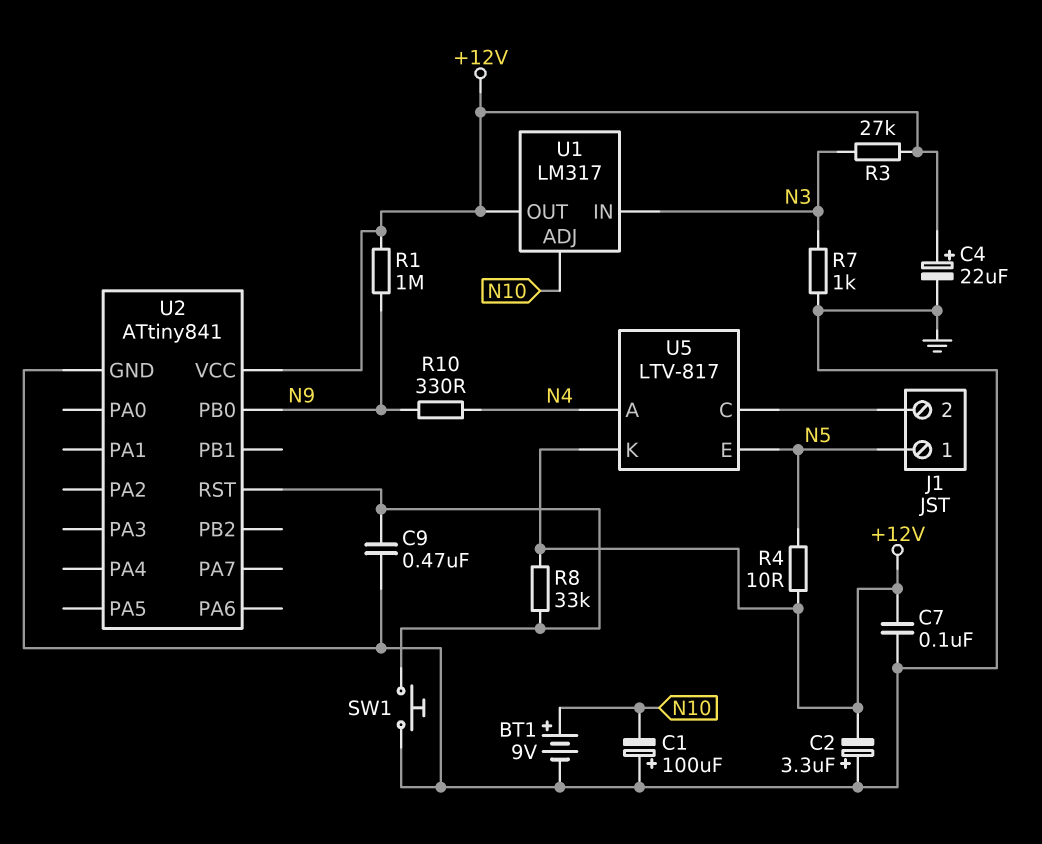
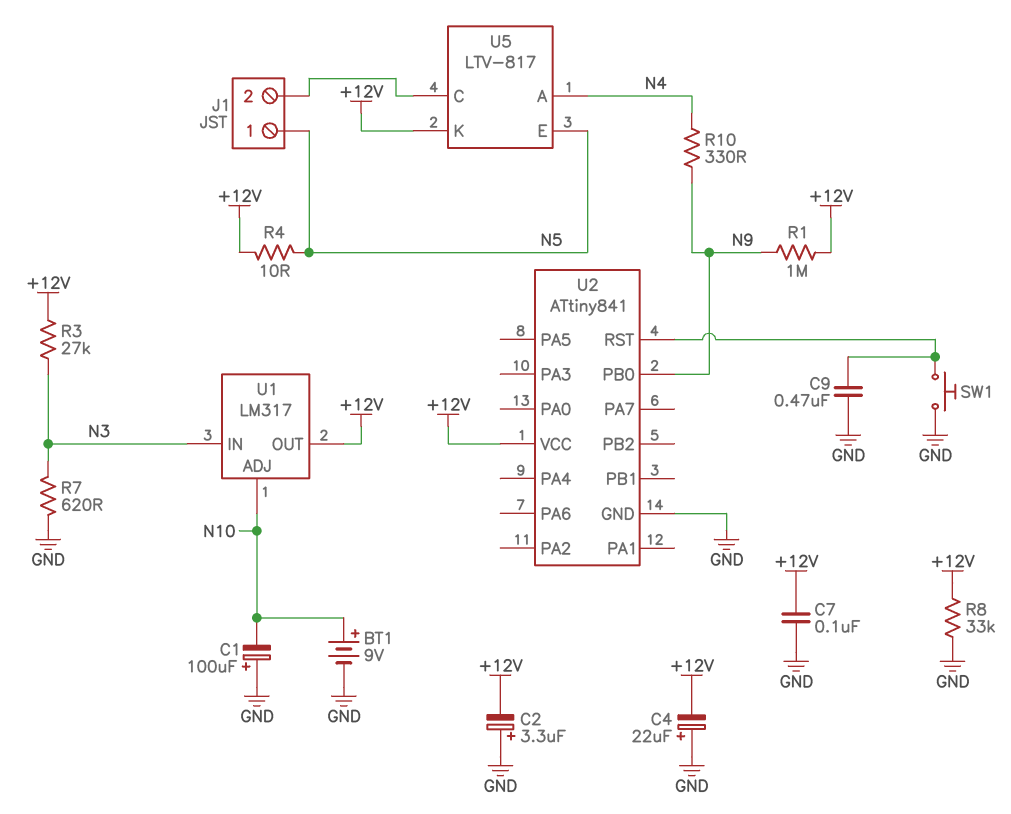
C4: 22uF (plus +12V, minus GND) -> 22uF (plus GND, minus +12V)
R7: 1k (GND, N3) -> 620 (GND, N3)
R8: 33k (+12V, U2/RST) -> 33k (+12V, GND)

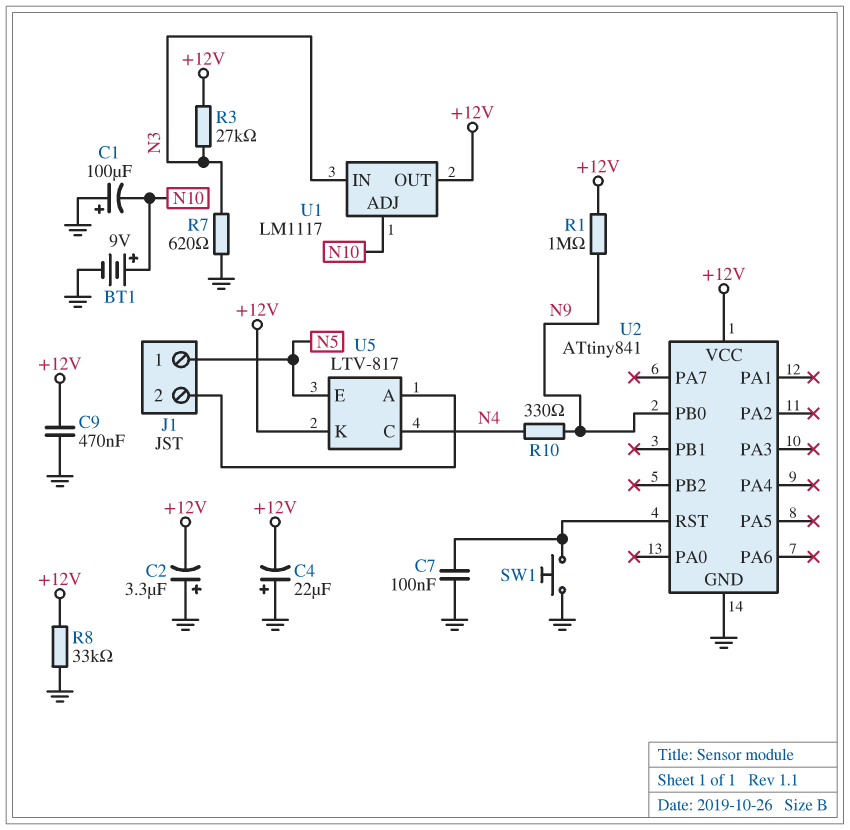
C7: 100nF (+12V, GND) -> 100nF (GND, U2/RST)
C9: 470nF (GND, U2/RST) -> 470nF (+12V, GND)
R4: 10 (+12V, N5) -> none
U1: LM317 -> LM1117
U5 pin A: N4 -> J1/2
U5 pin C: J1/2 -> N4

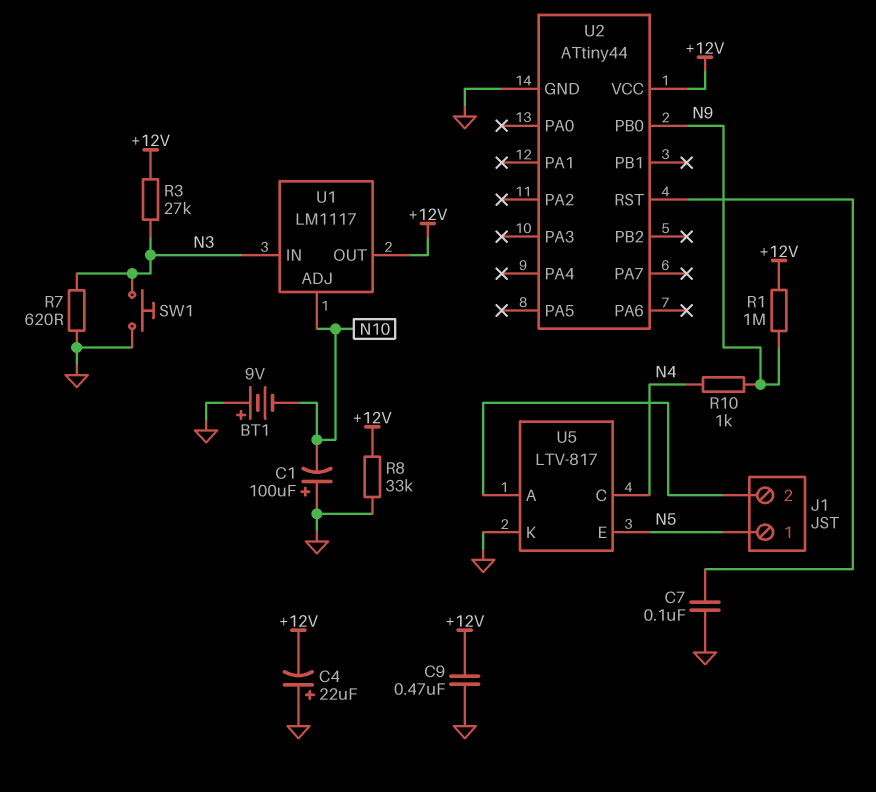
BT1: 9V (plus N10, minus GND) -> 9V (plus GND, minus N10)
C2: 3.3uF (plus GND, minus +12V) -> none
R10: 330 (N4, N9) -> 1k (N4, N9)
SW1: button (GND, U2/RST) -> button (GND, N3)
U2: ATtiny841 -> ATtiny44
U5 pin K: +12V -> GND

